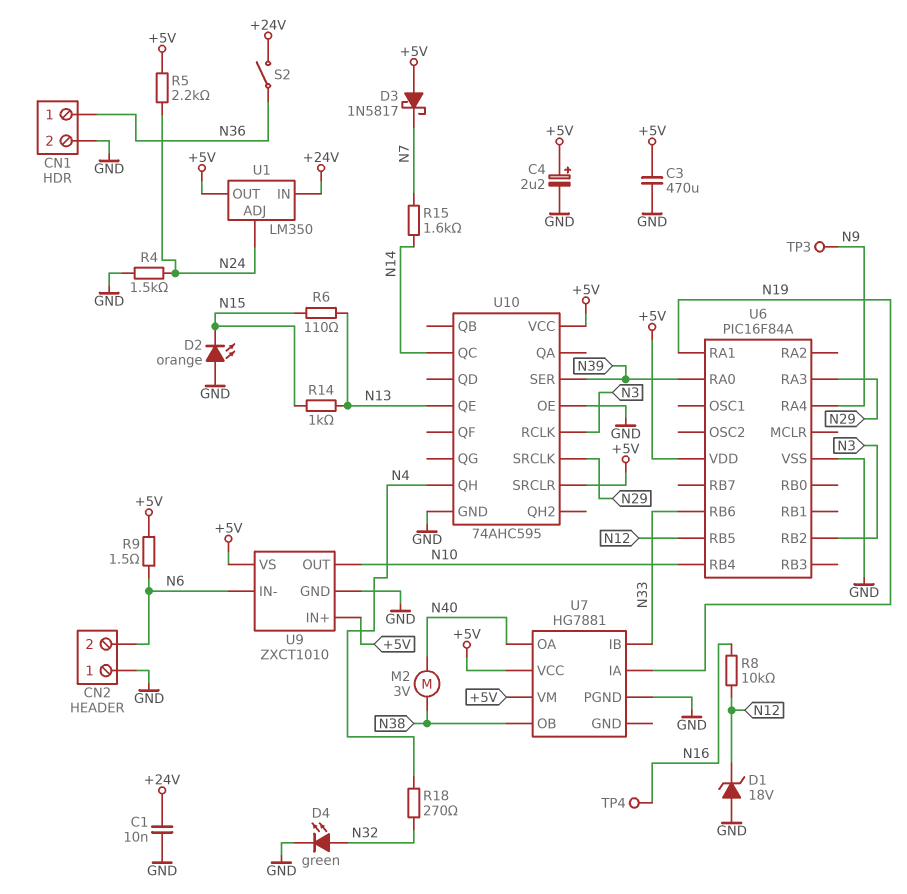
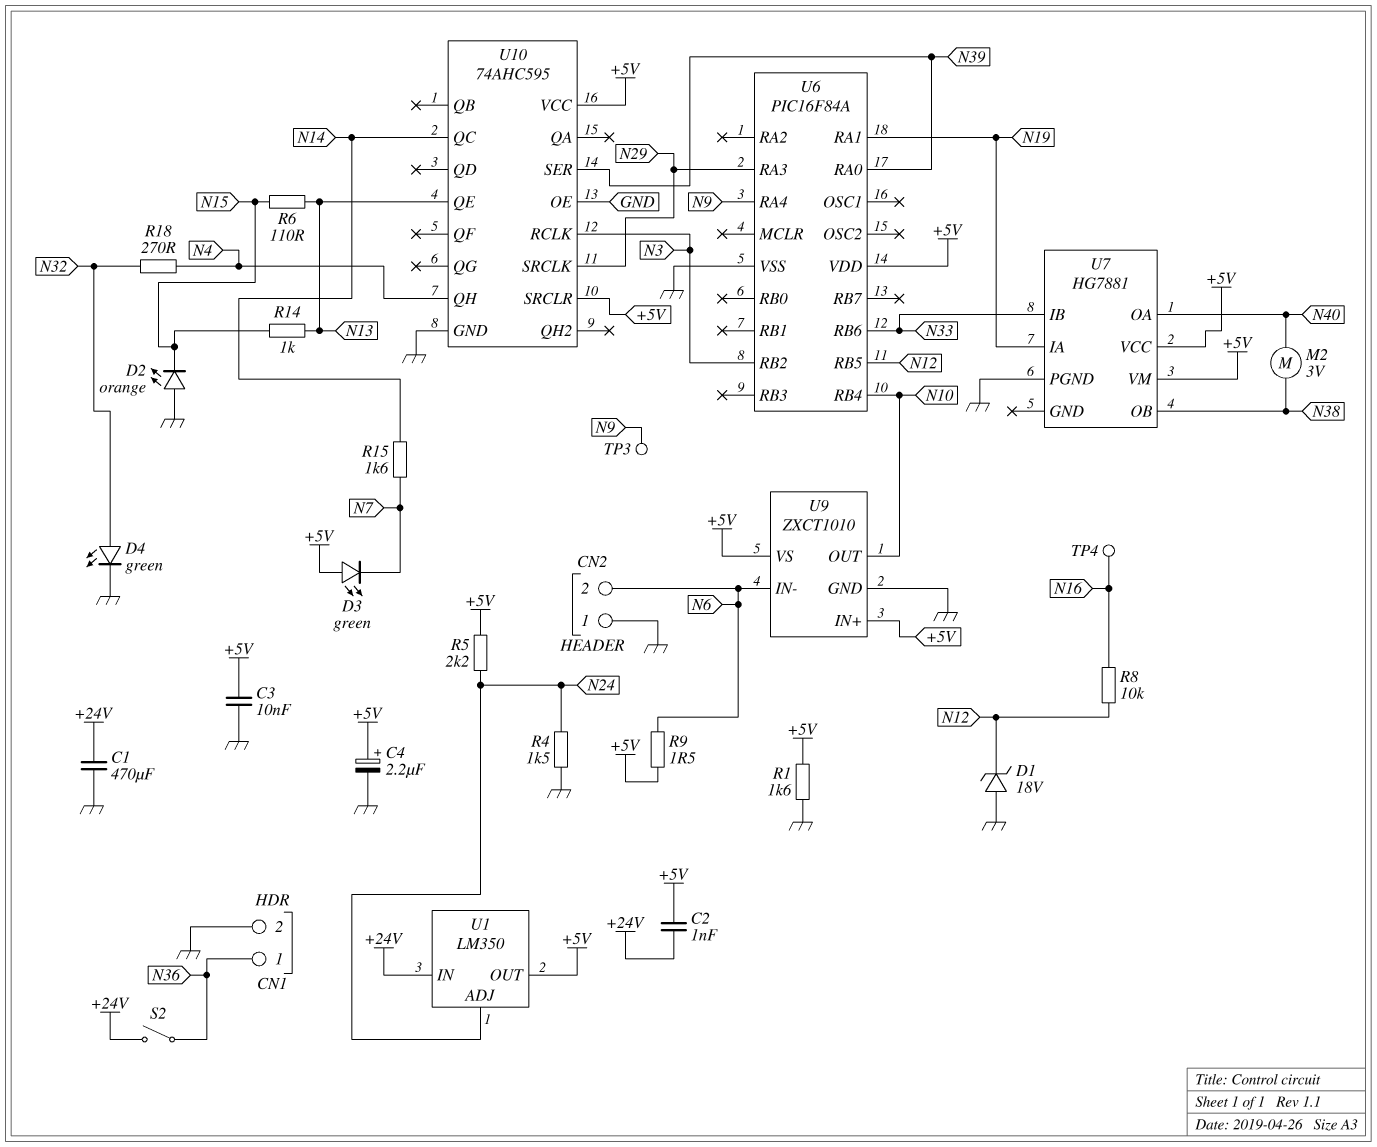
C1: 10nF (+24V, GND) -> 470uF (+24V, GND)
C2: none -> 1nF (+5V, +24V)
C3: 470uF (+5V, GND) -> 10nF (+5V, GND)
D3: schottky 1N5817 (A +5V, K N7) -> LED green (A +5V, K N7)
R1: none -> 1.6k (+5V, GND)

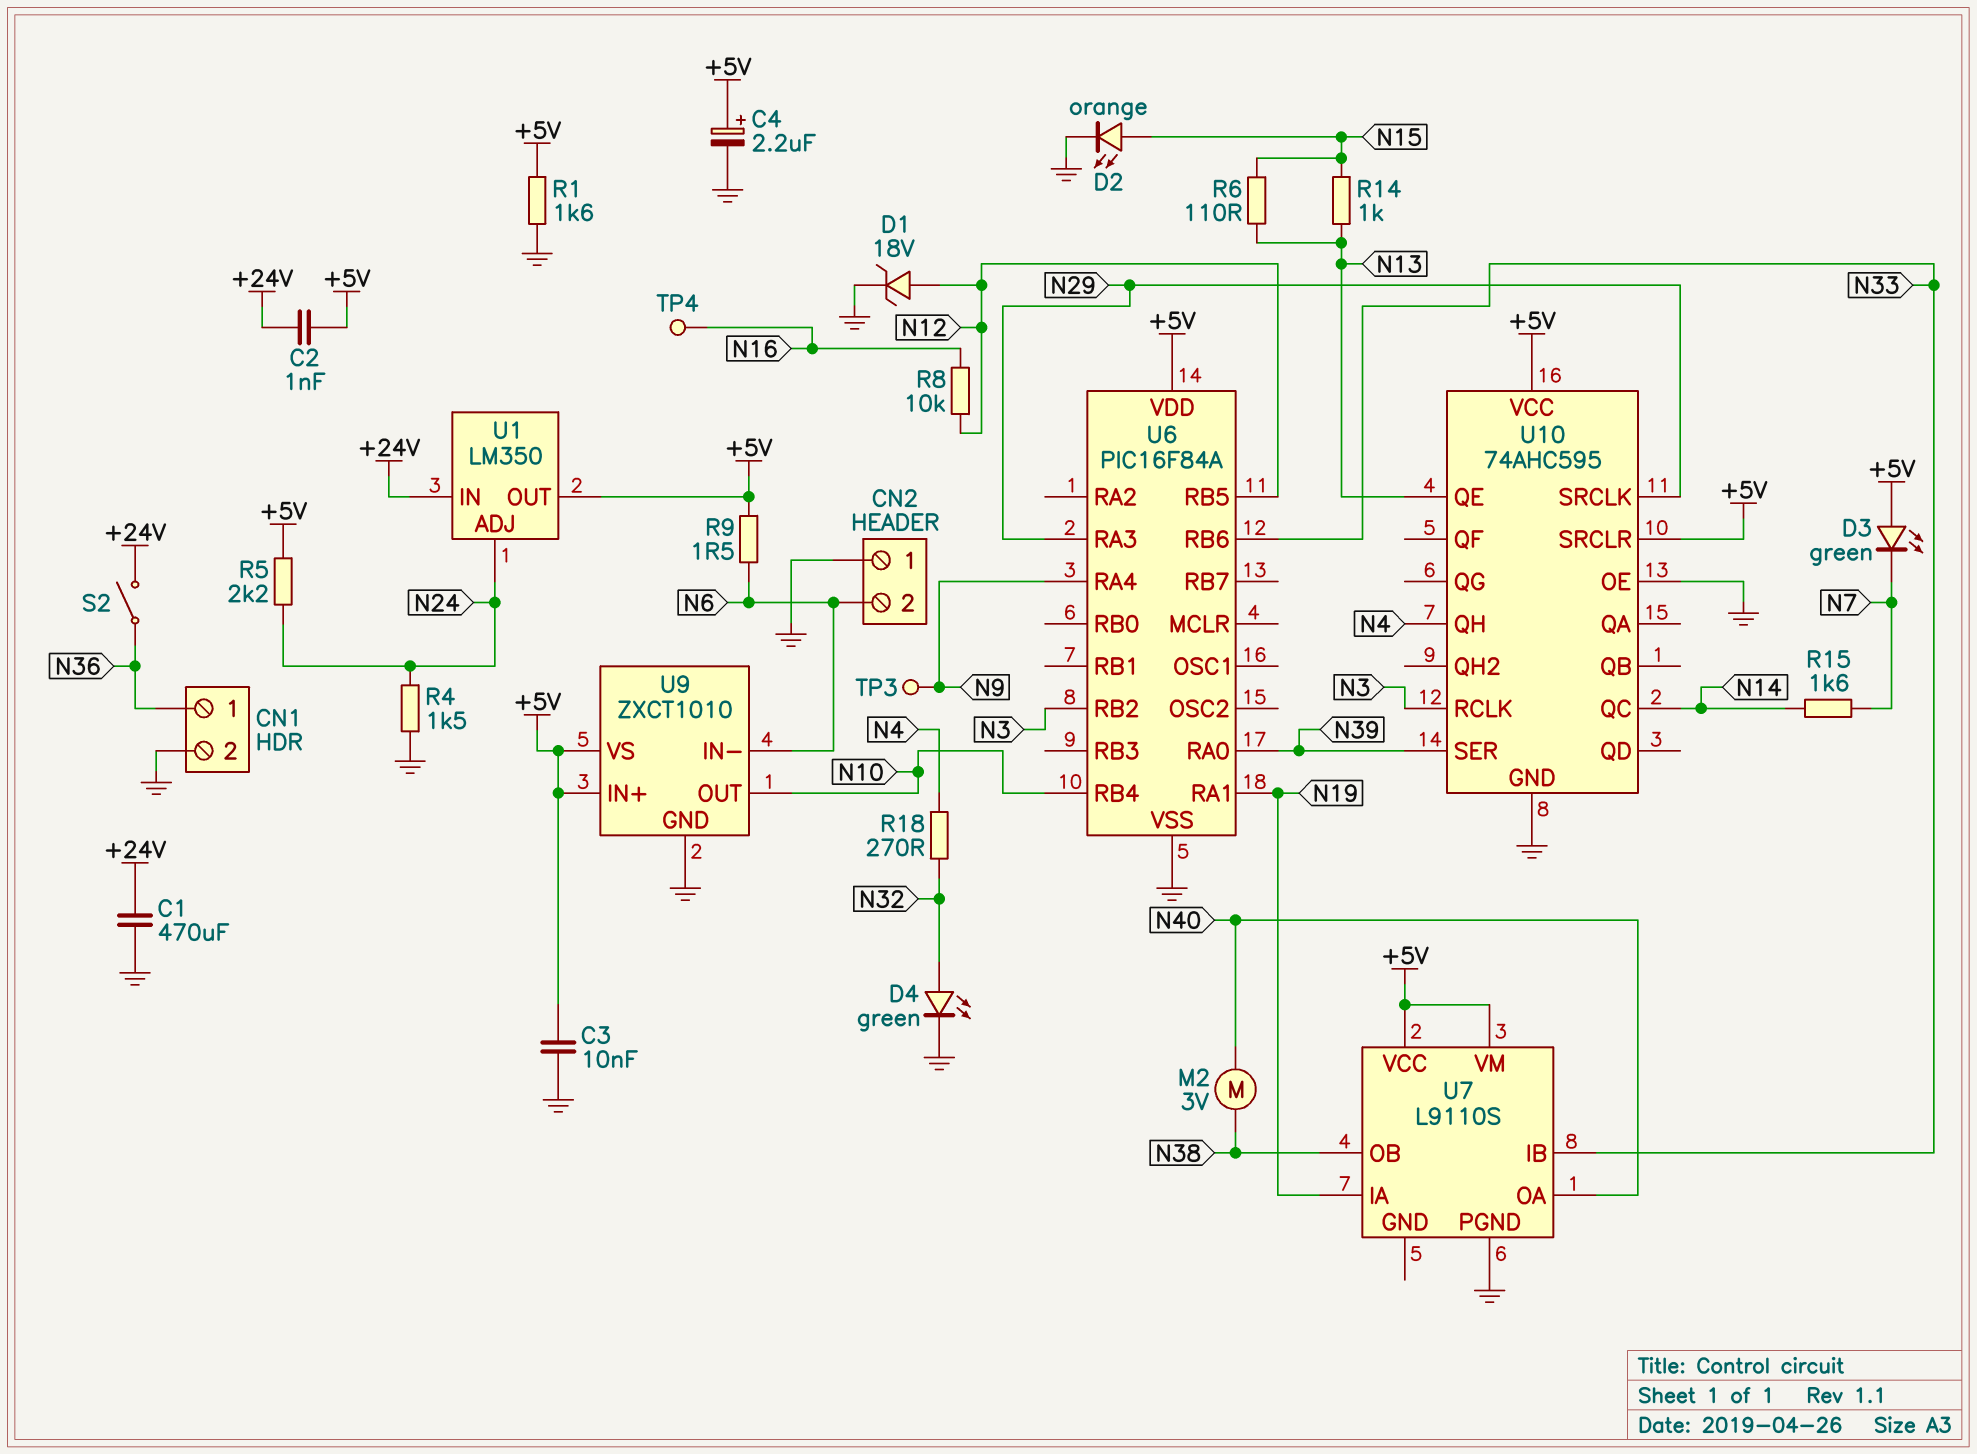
D1: zener 18V (A GND, K N12) -> zener 18V (A N12, K GND)
D2: LED orange (A GND, K N15) -> LED orange (A N15, K GND)
U7: HG7881 -> L9110S

